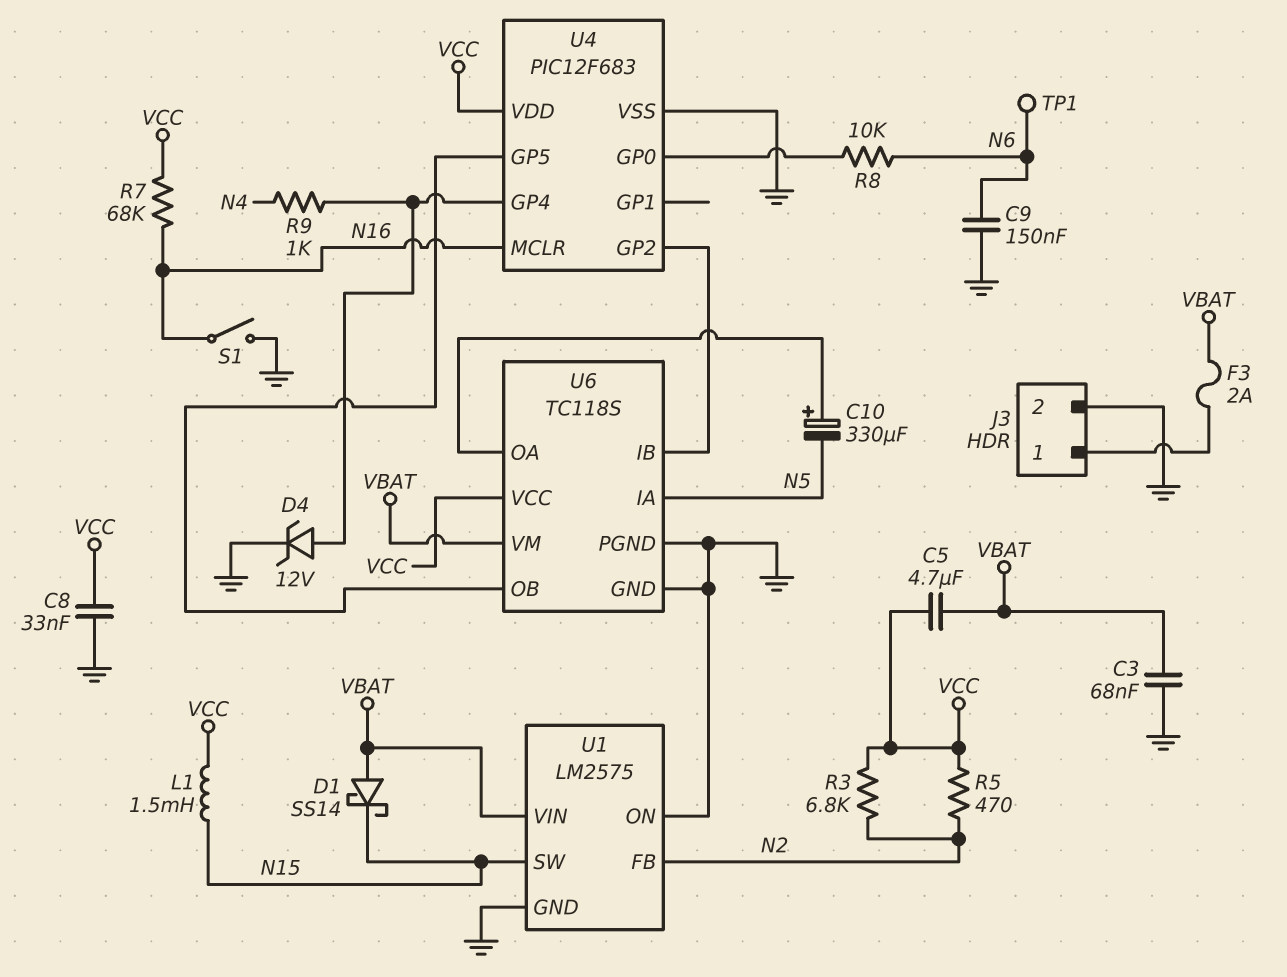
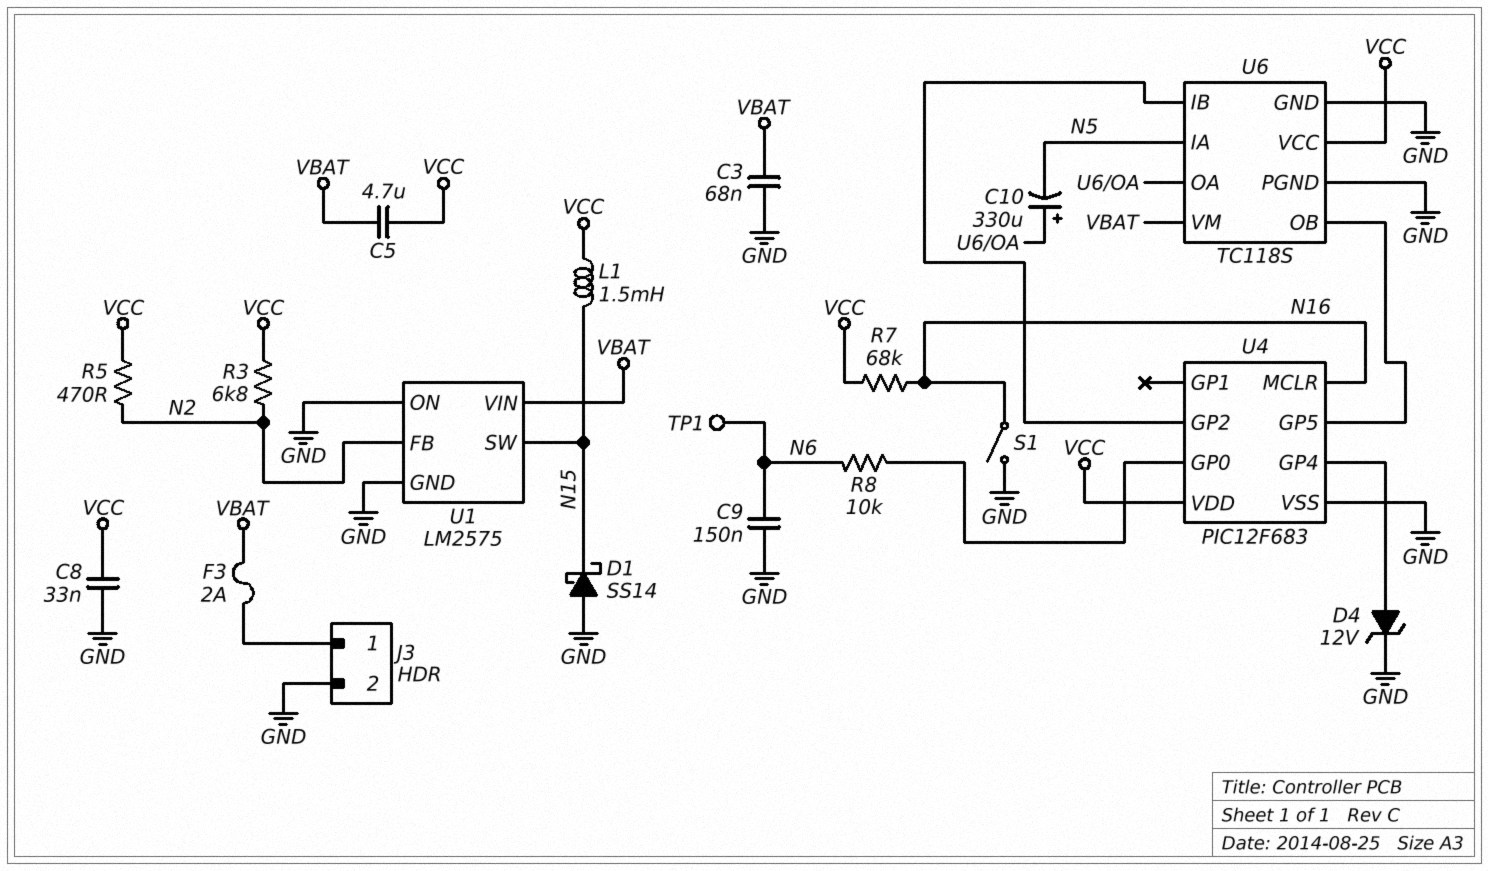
D1: schottky SS14 (A VBAT, K N15) -> schottky SS14 (A GND, K N15)
R9: 1k (N4, U4/GP4) -> none

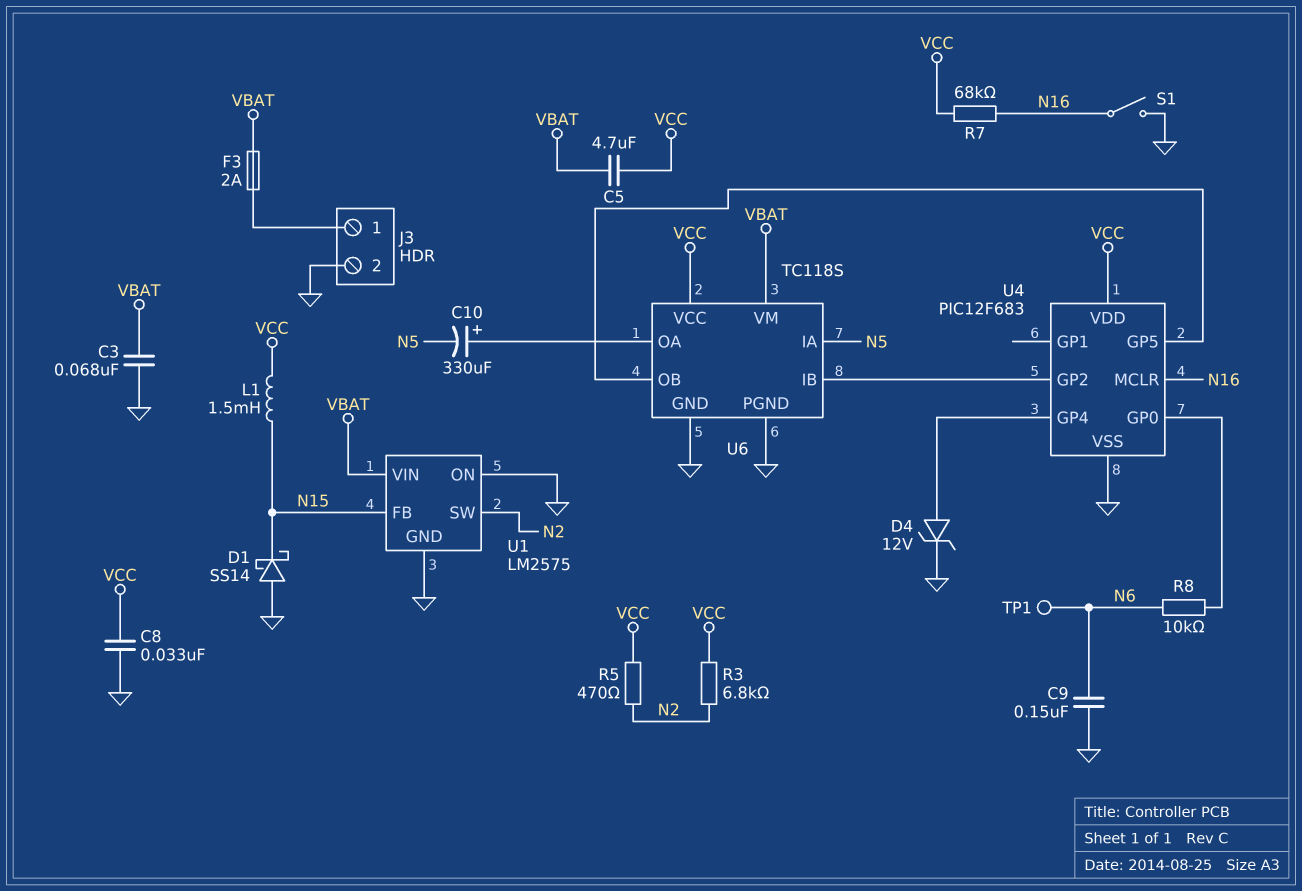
U1 pin FB: N2 -> N15
U1 pin SW: N15 -> N2

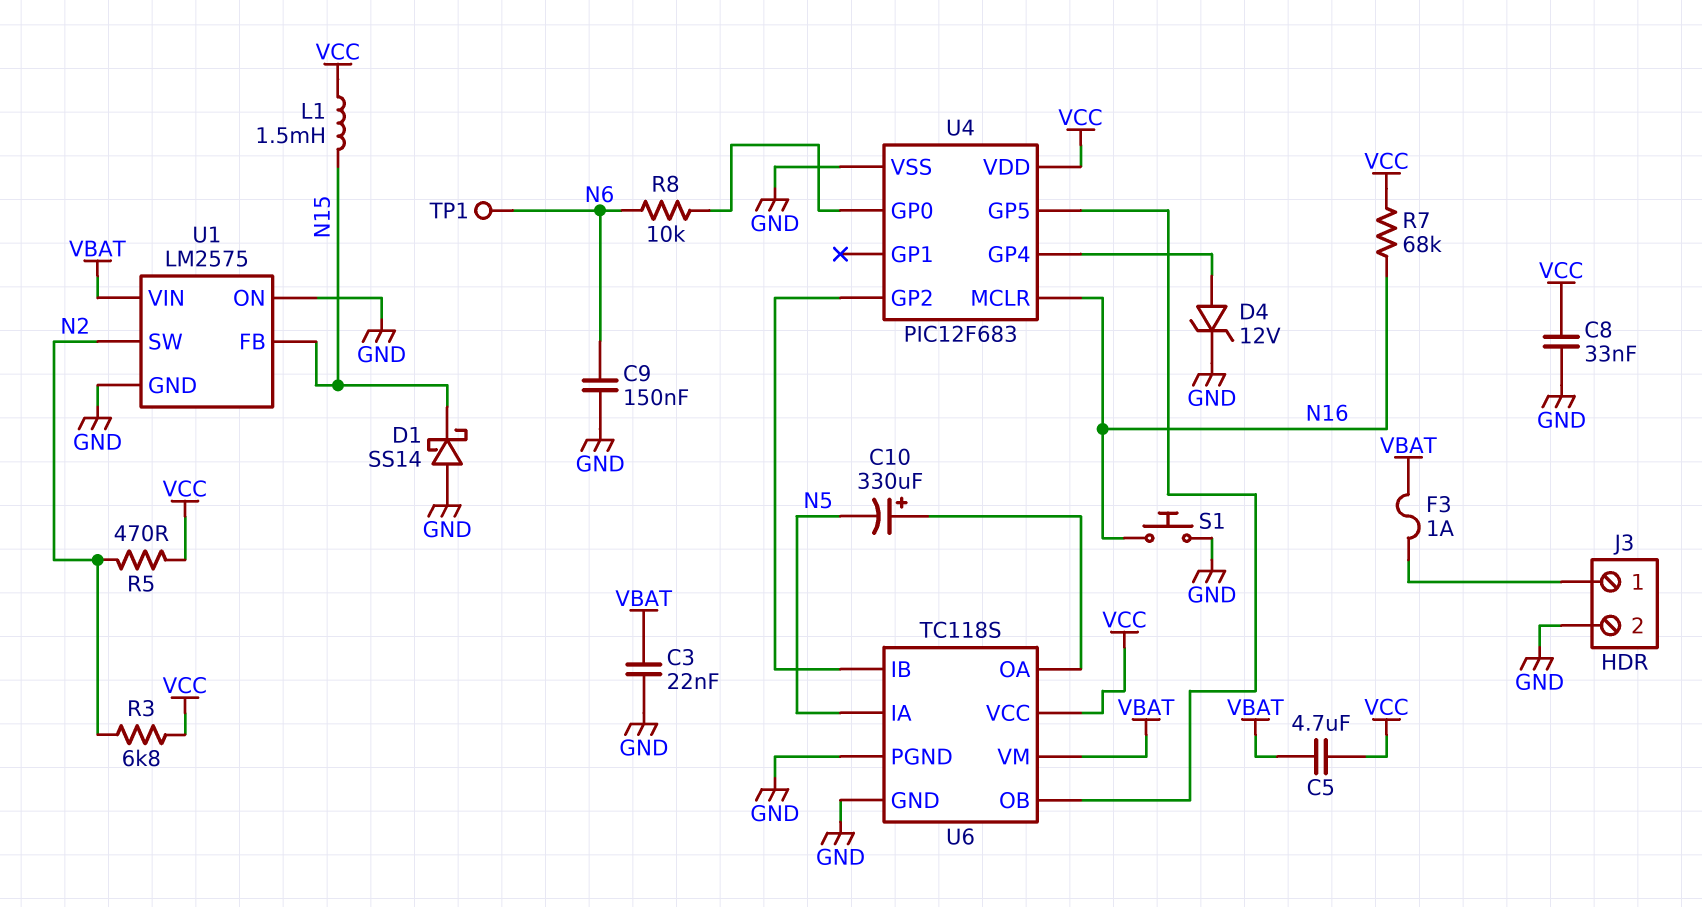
C3: 68nF (GND, VBAT) -> 22nF (GND, VBAT)
F3: 2A (J3/1, VBAT) -> 1A (J3/1, VBAT)
S1: switch (GND, N16) -> button (GND, N16)

